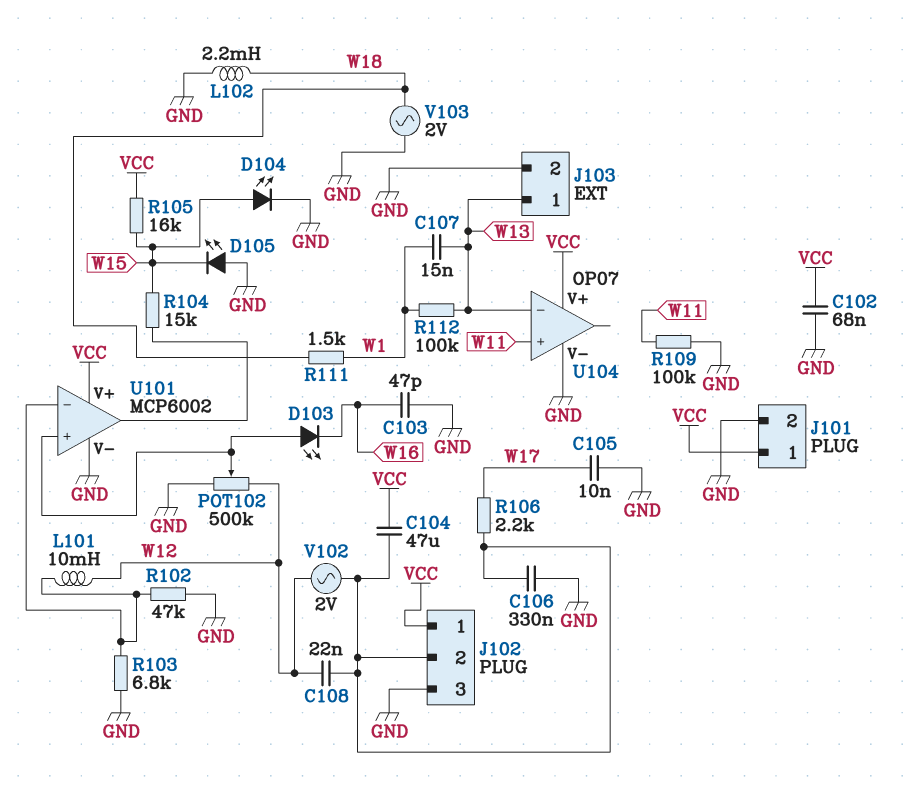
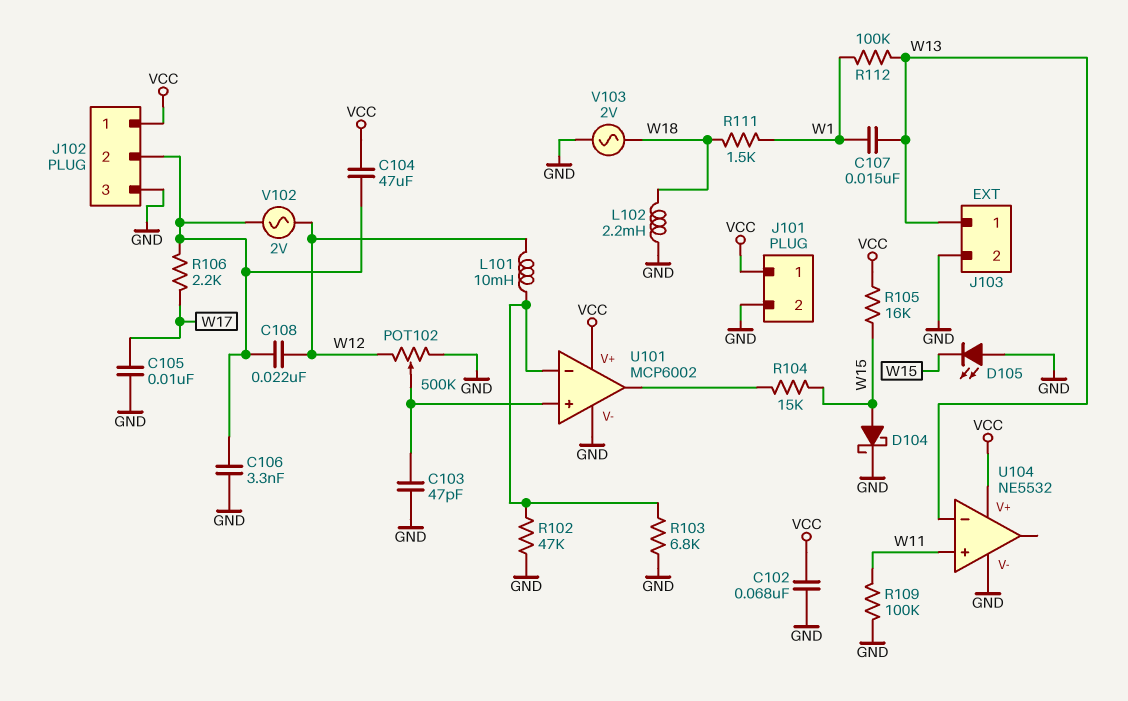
C103: 47pF (GND, W16) -> 47pF (GND, U101/in+)
C106: 330nF (GND, J102/2) -> 3.3nF (GND, J102/2)
D103: LED (A U101/in+, K W16) -> none
D104: LED (A W15, K GND) -> schottky (A W15, K GND)
U104: OP07 -> NE5532

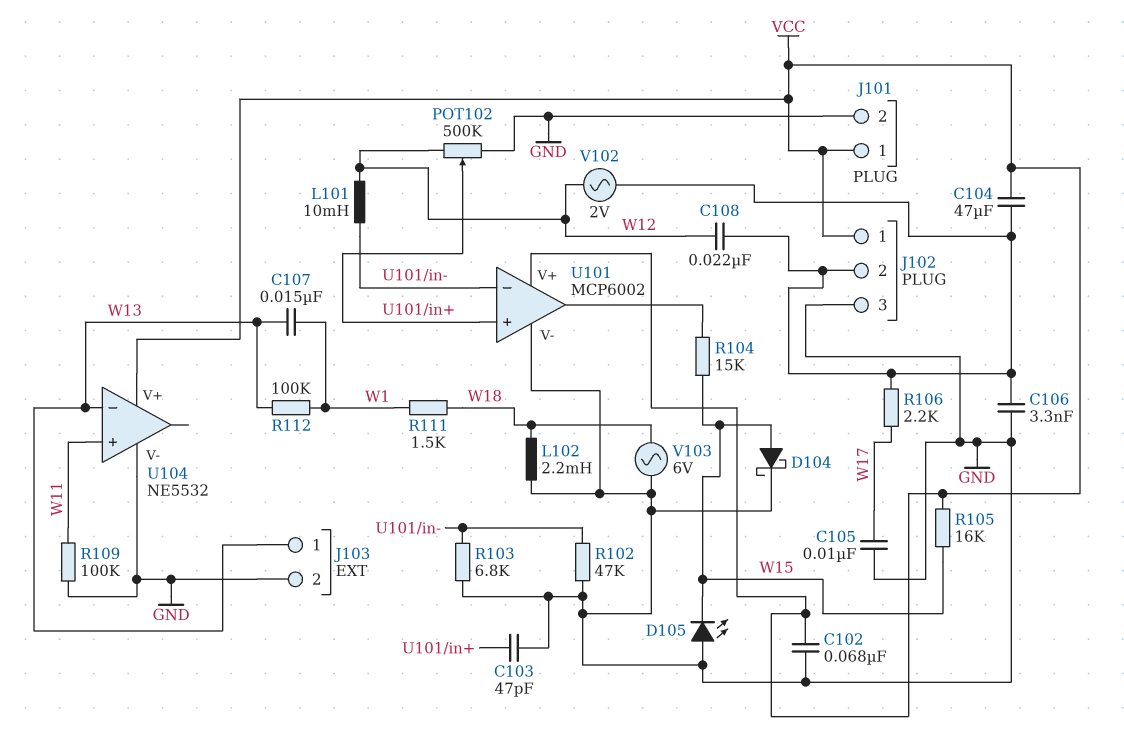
V103: AC 2V (GND, W18) -> AC 6V (GND, W18)

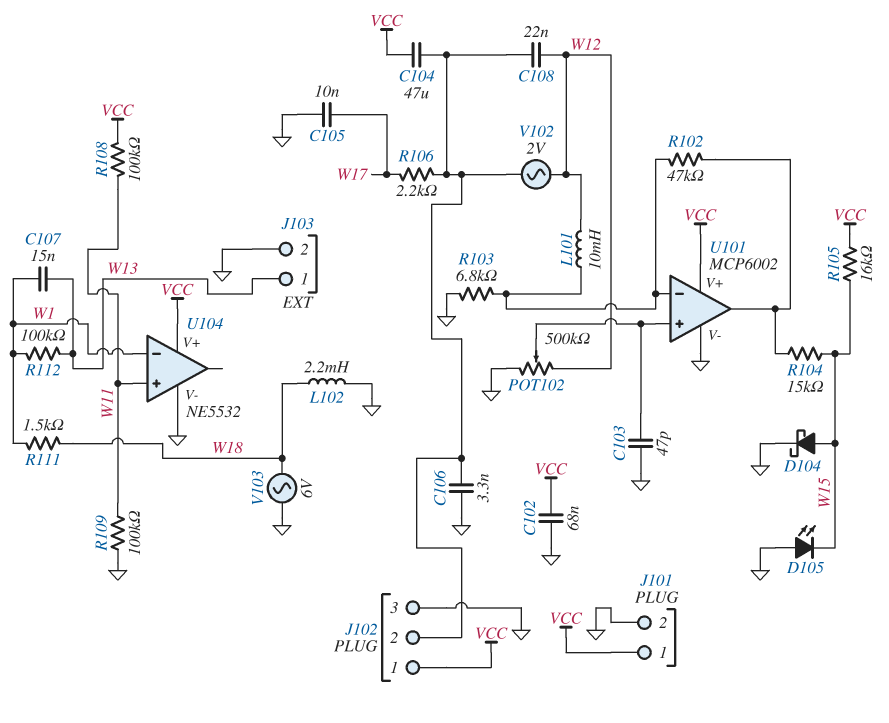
R102: 47k (GND, U101/in-) -> 47k (U101/in-, U101/out)
R108: none -> 100k (VCC, W11)
U104 pin in-: W13 -> W1

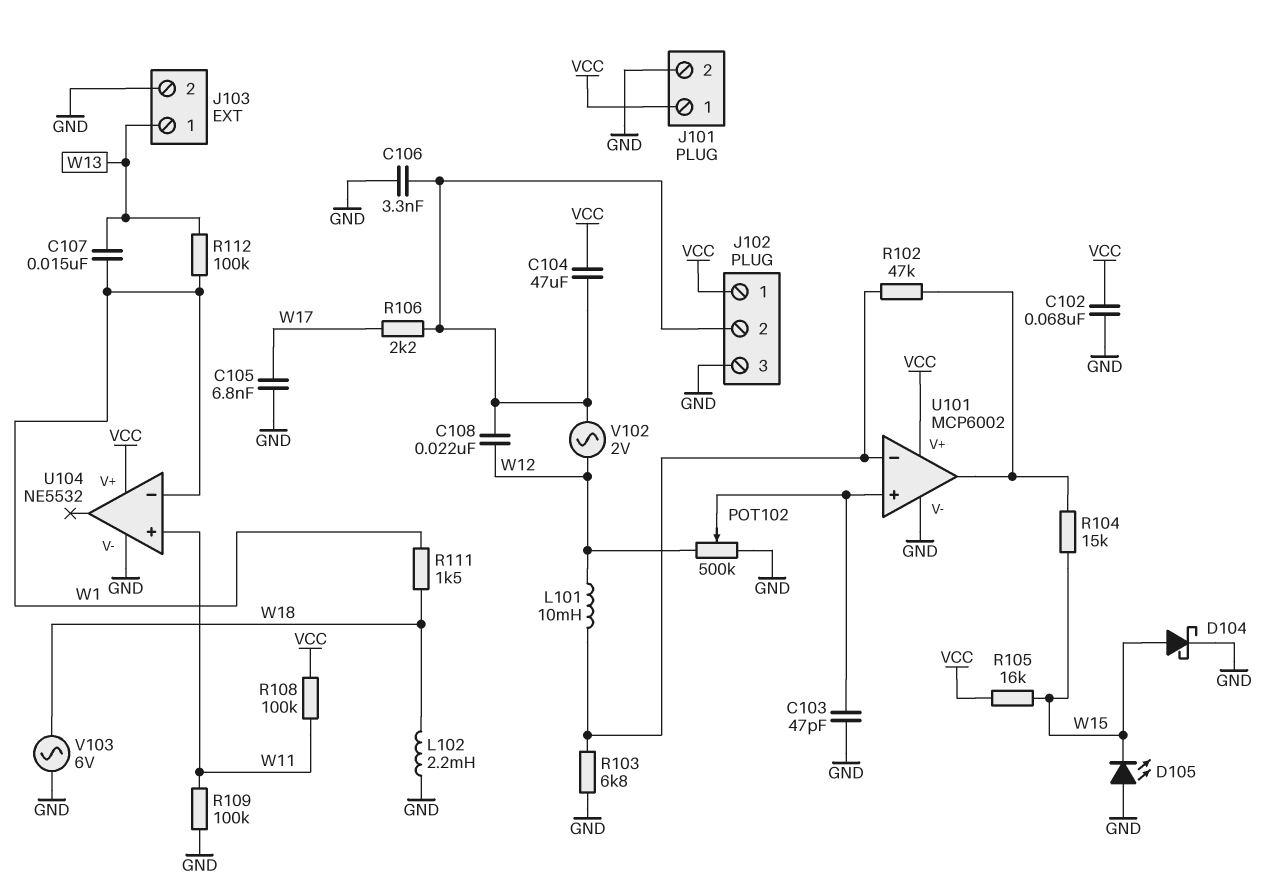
C105: 10nF (GND, W17) -> 6.8nF (GND, W17)

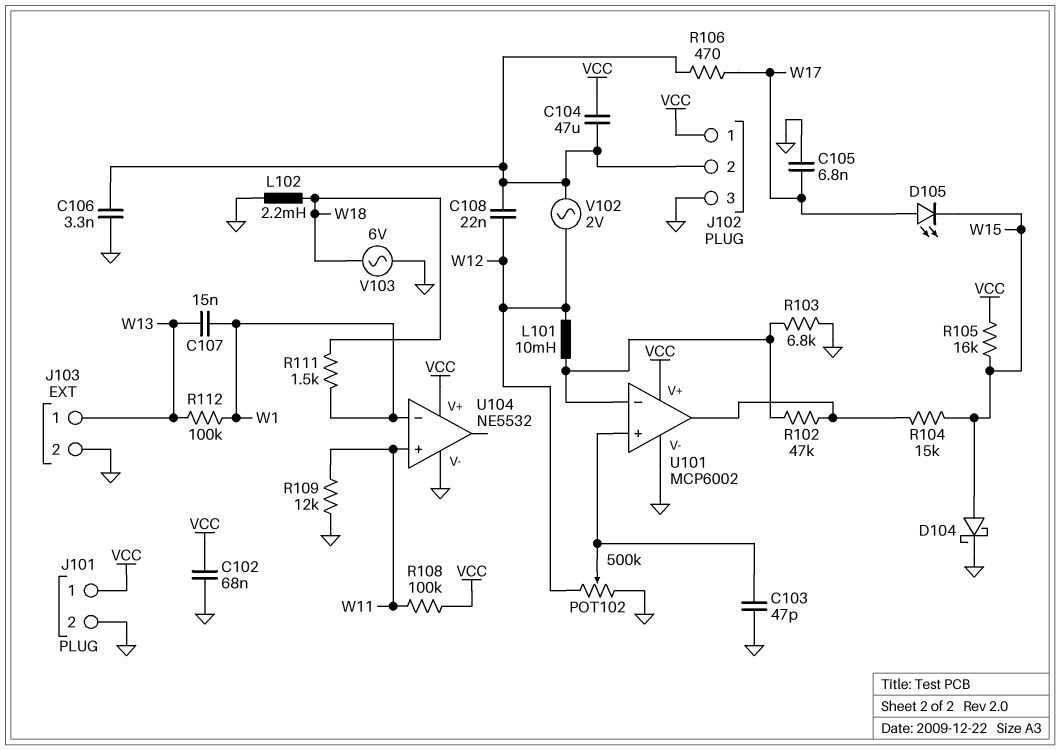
D105: LED (A GND, K W15) -> LED (A W17, K W15)
R106: 2.2k (J102/2, W17) -> 470 (J102/2, W17)
R109: 100k (GND, W11) -> 12k (GND, W11)

